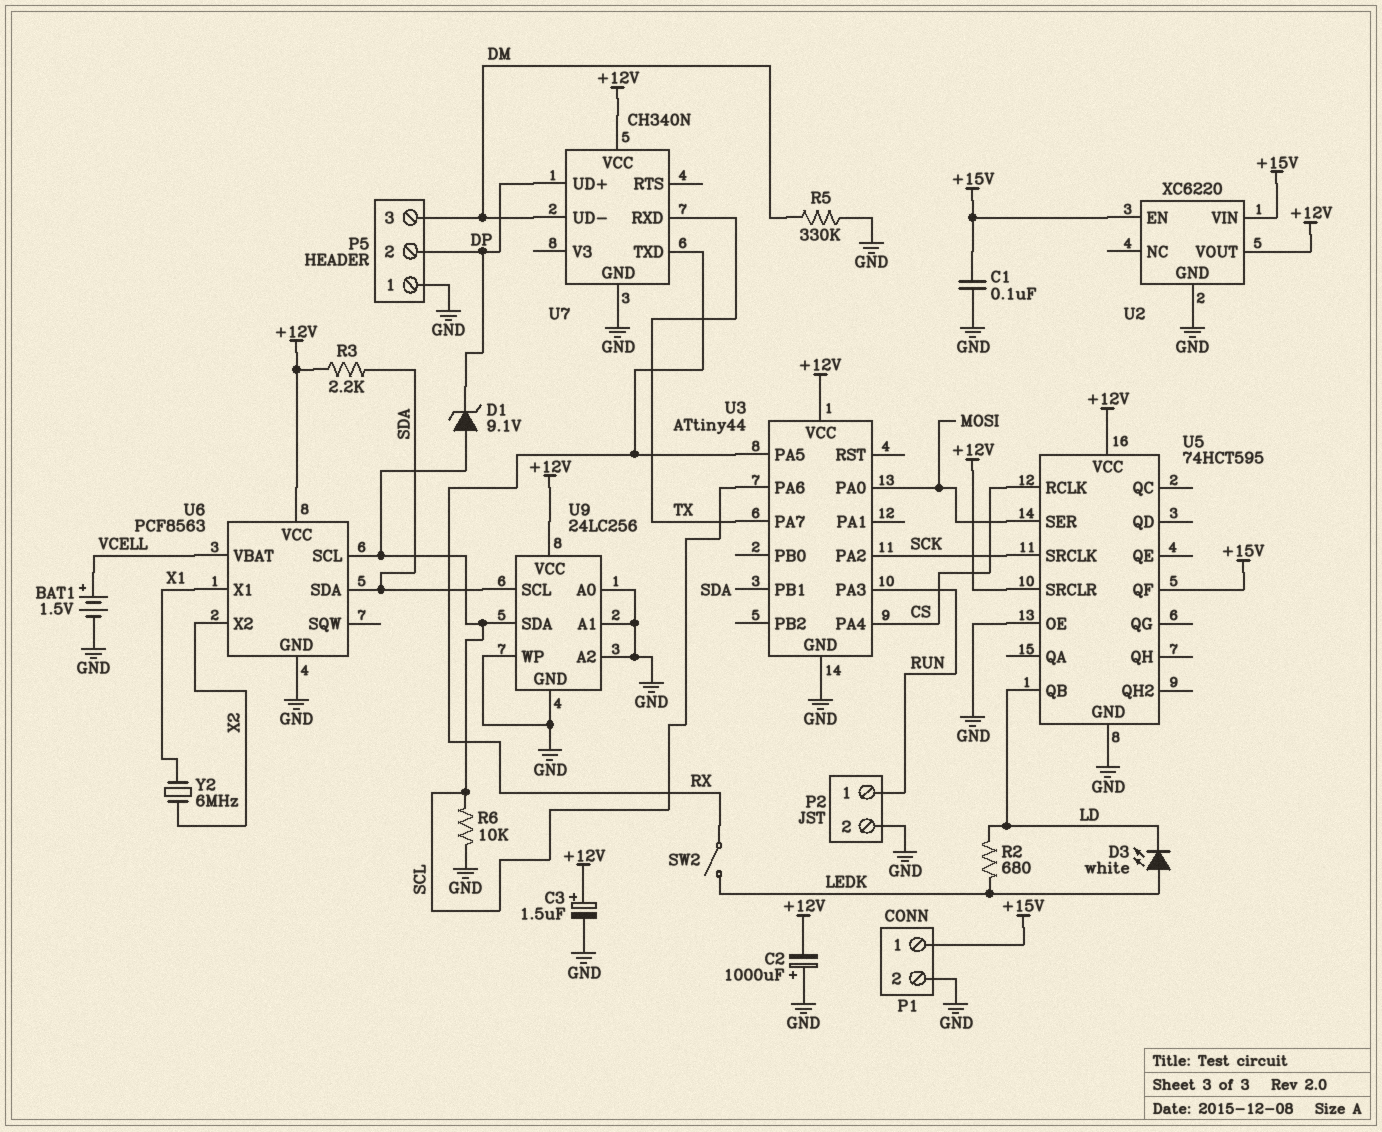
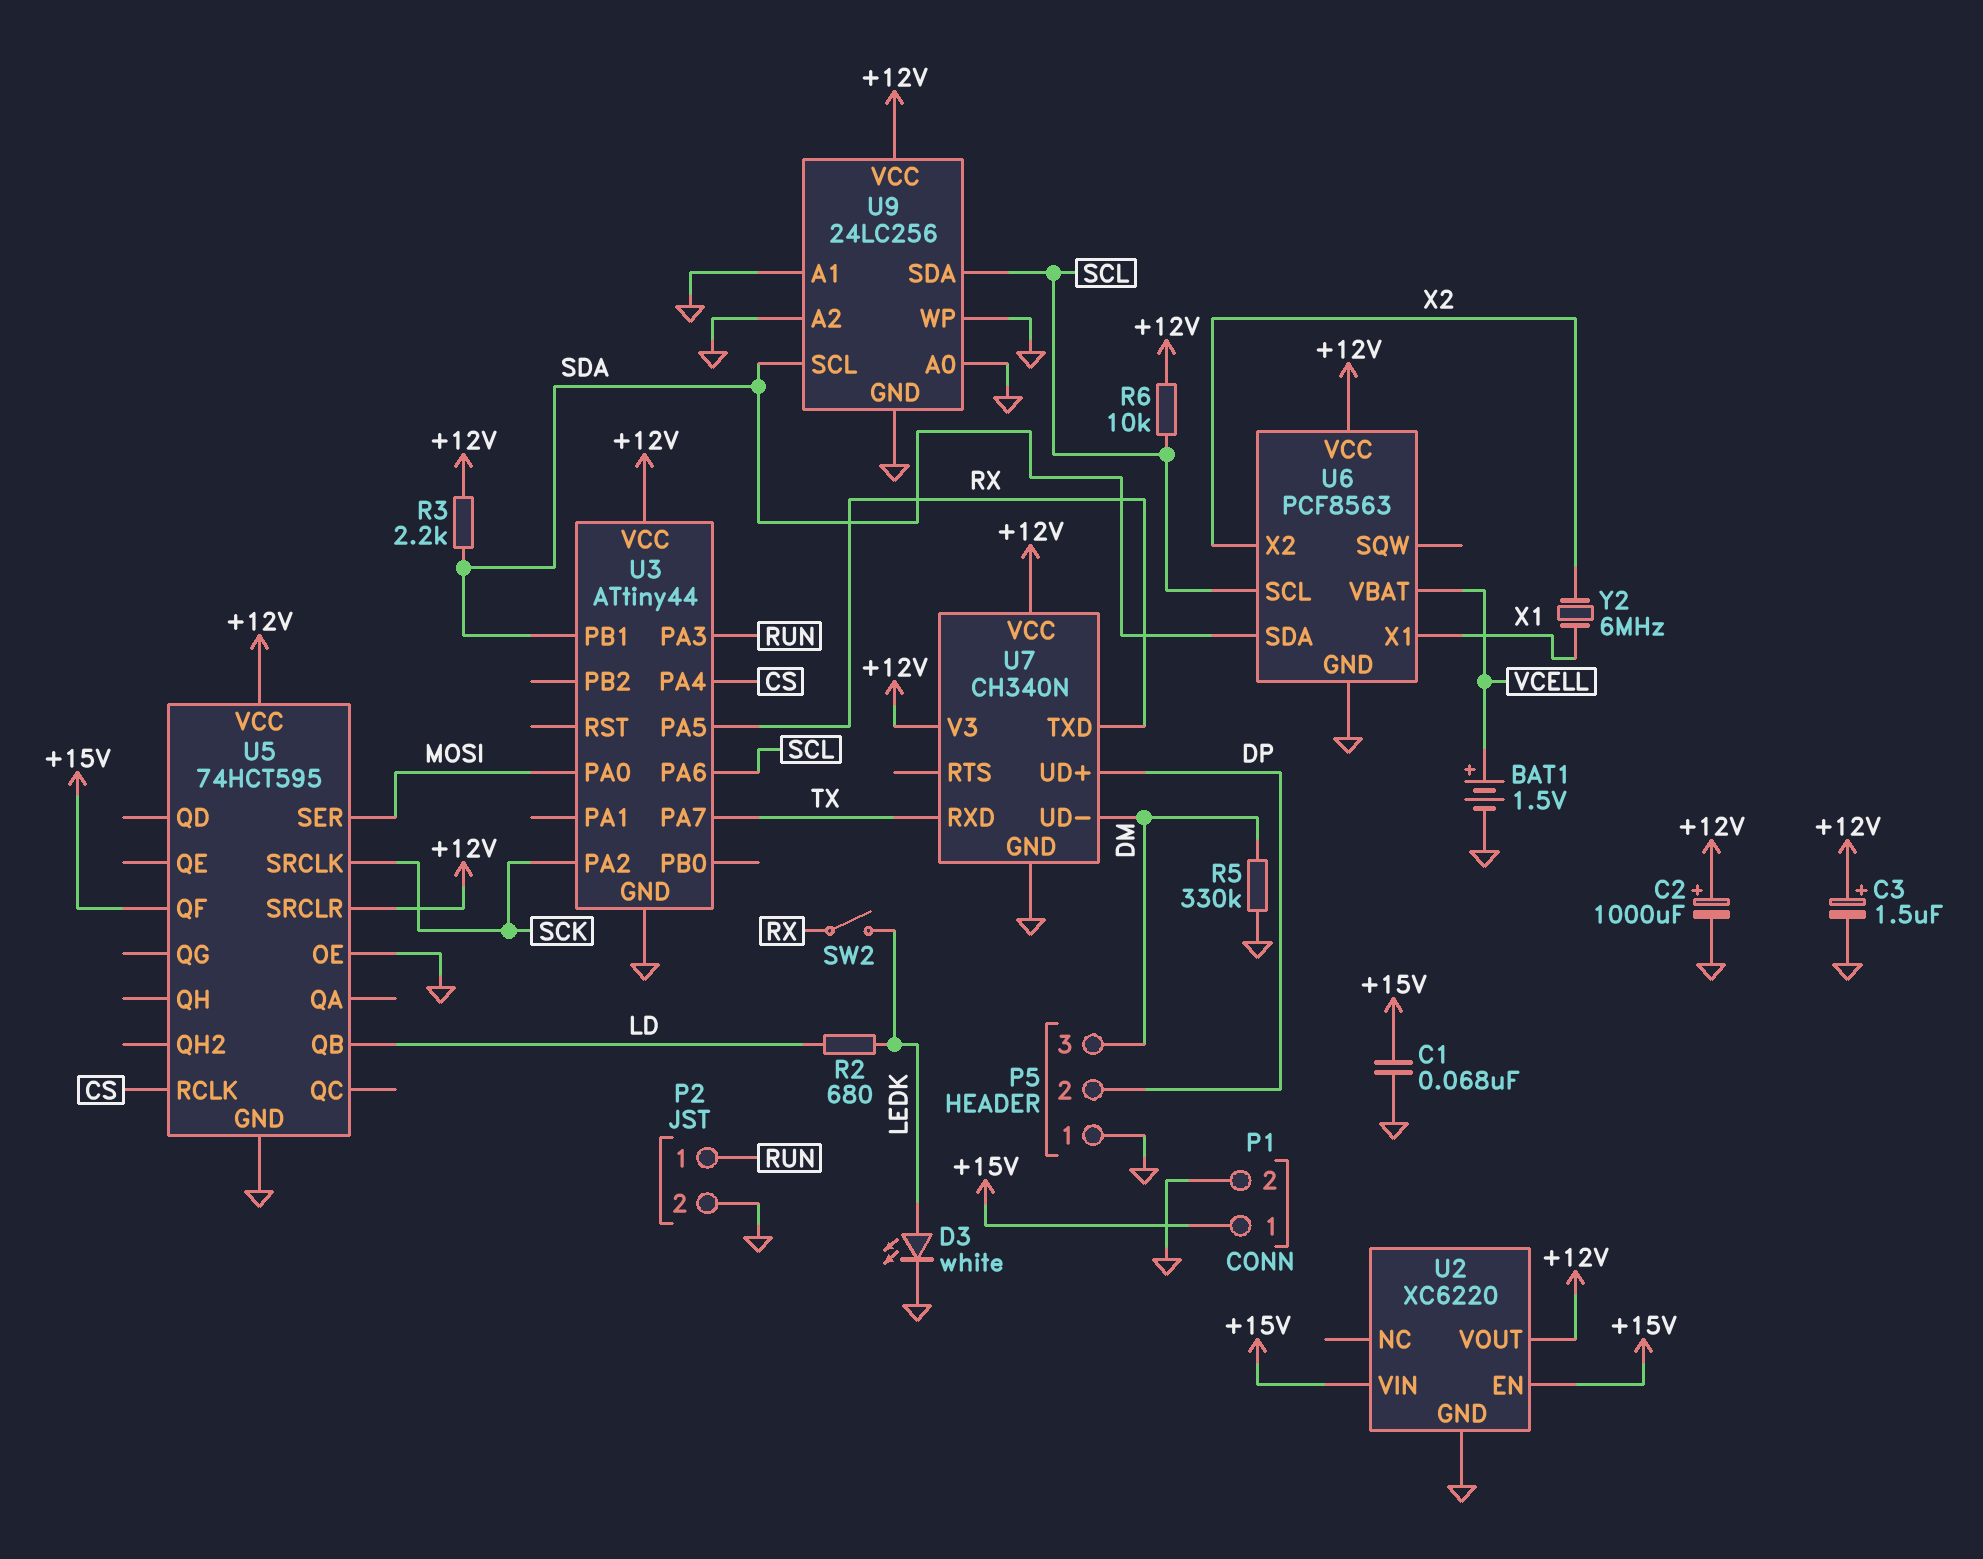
C1: 100nF (+15V, GND) -> 68nF (+15V, GND)
C2: 1000uF (plus GND, minus +12V) -> 1000uF (plus +12V, minus GND)
D1: zener 9.1V (A SCL, K DP) -> none
D3: LED white (A LEDK, K LD) -> LED white (A LEDK, K GND)
R6: 10k (GND, SCL) -> 10k (+12V, SCL)
U7 pin V3: none -> +12V

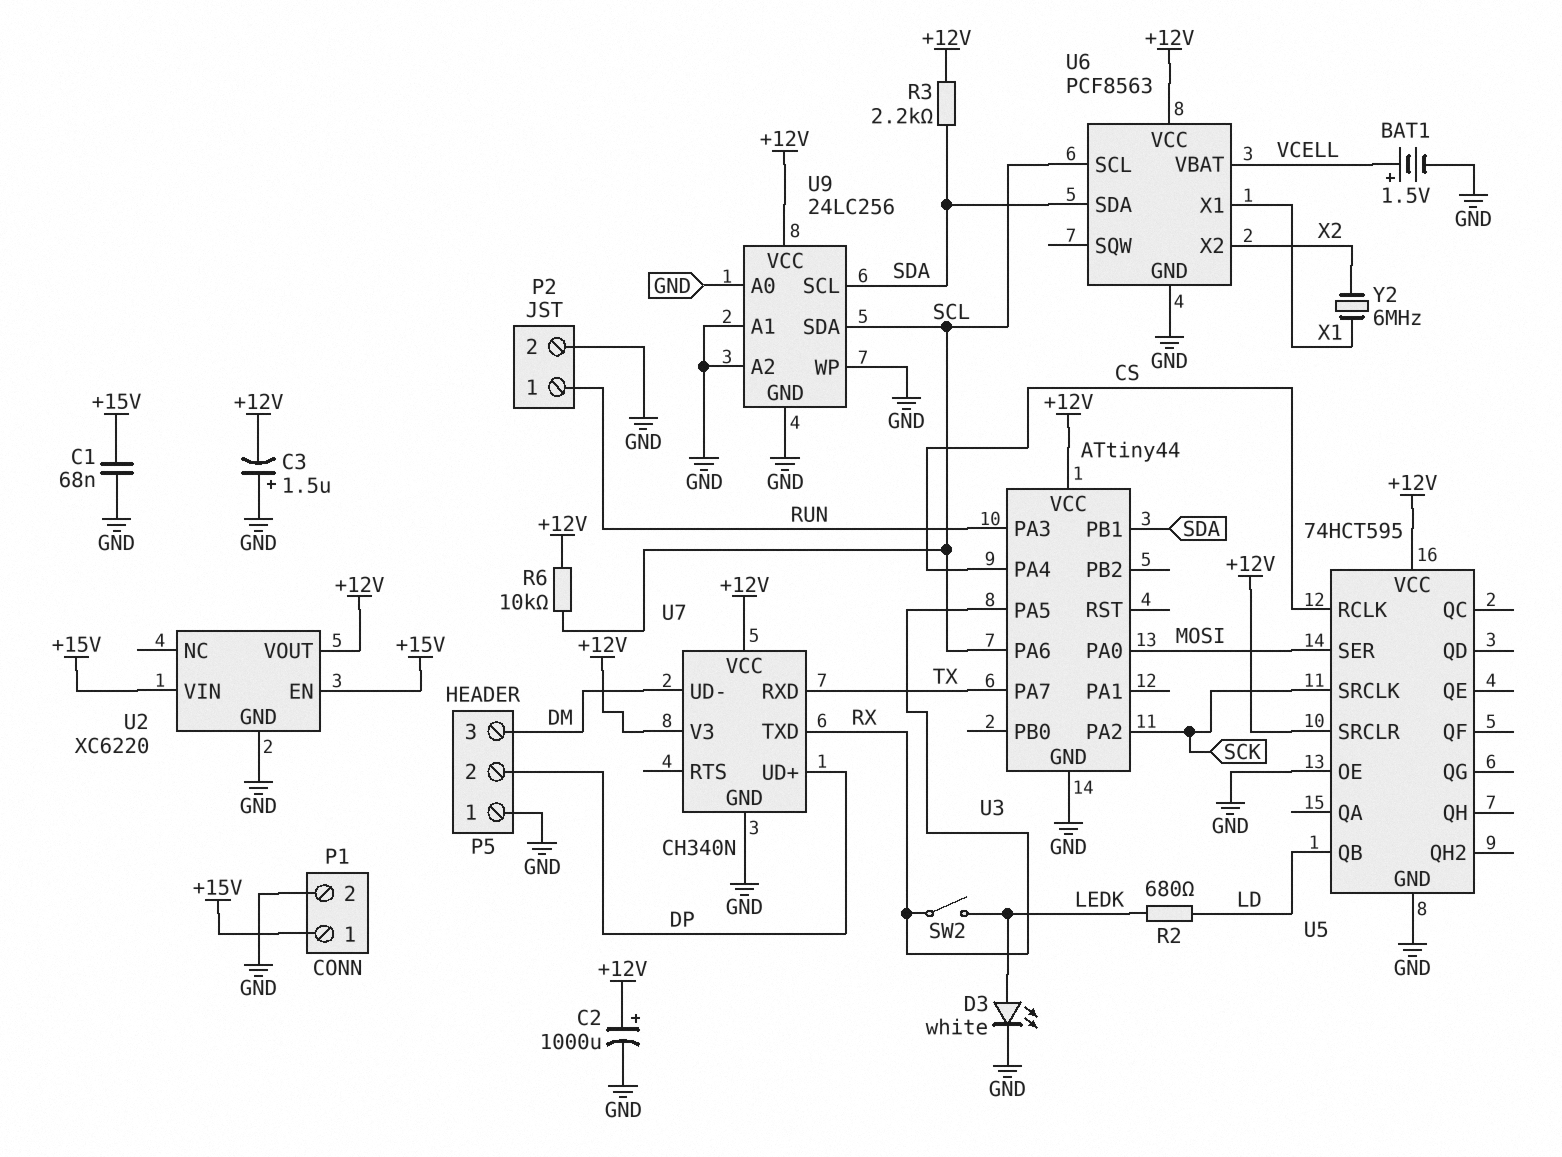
C3: 1.5uF (plus +12V, minus GND) -> 1.5uF (plus GND, minus +12V)
R5: 330k (DM, GND) -> none
U5 pin QF: +15V -> none

